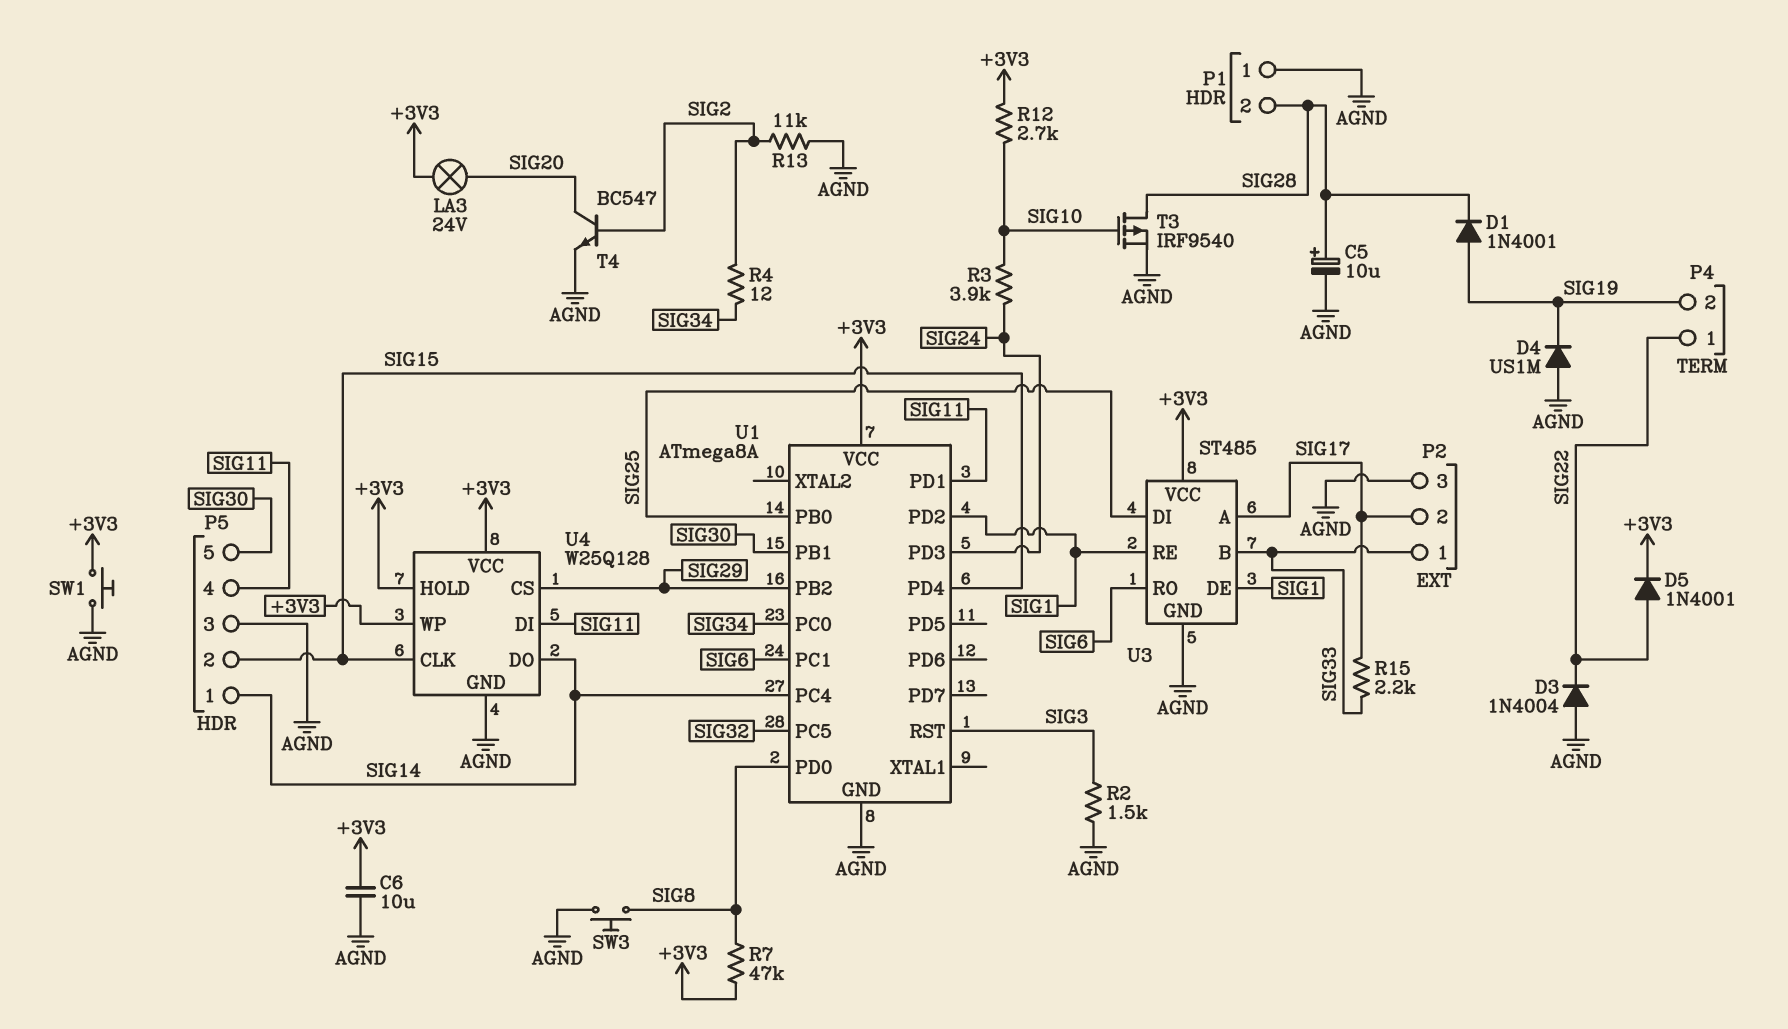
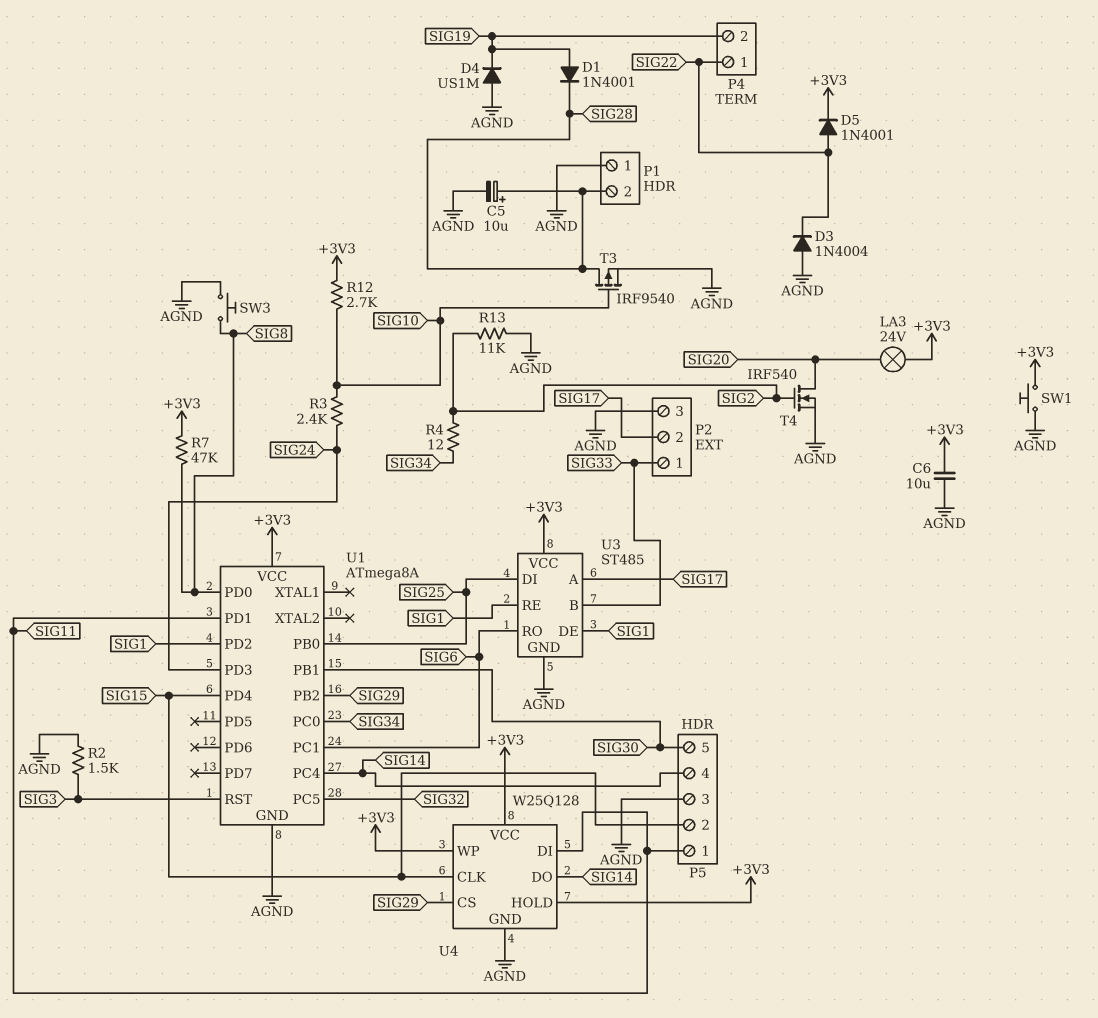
P5 pin 1: SIG14 -> SIG11
P5 pin 4: SIG11 -> SIG14
R3: 3.9k (SIG10, SIG24) -> 2.4k (SIG10, SIG24)
R15: 2.2k (SIG17, SIG33) -> none
T4: NPN BC547 (B SIG2, C SIG20, E AGND) -> NMOS IRF540 (G SIG2, D SIG20, S AGND)

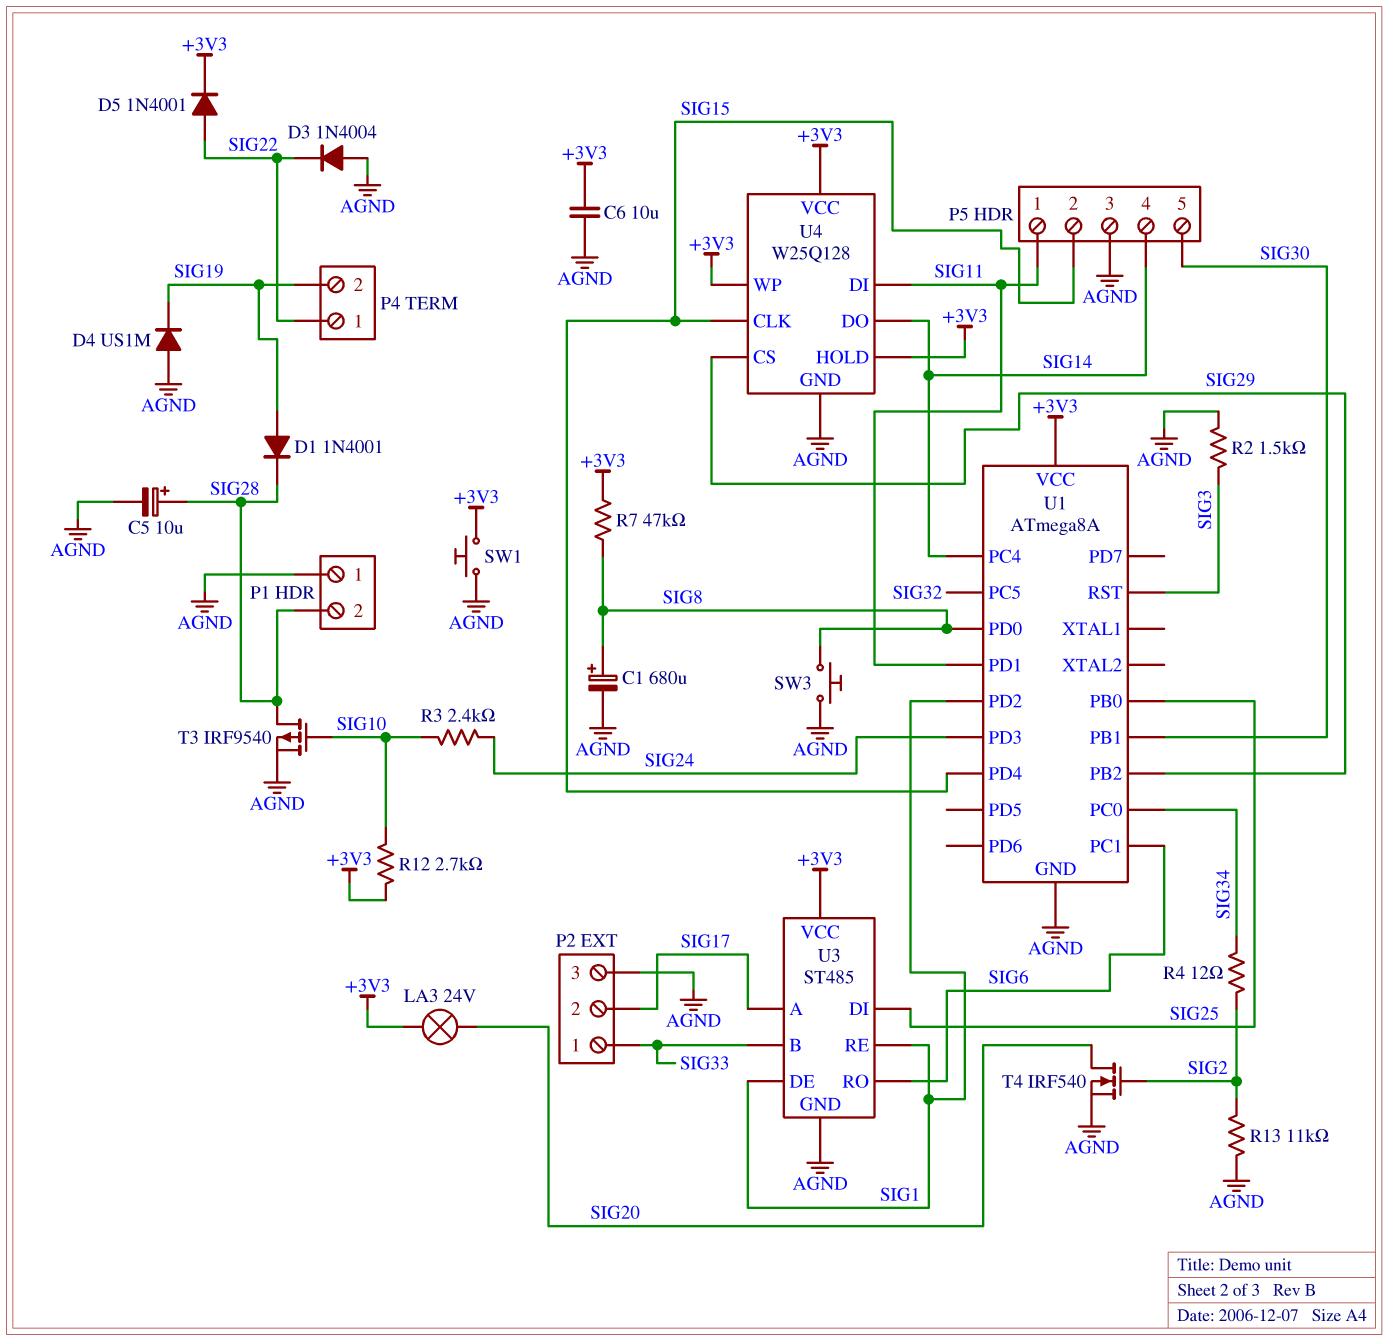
C1: none -> 680uF (plus SIG8, minus AGND)

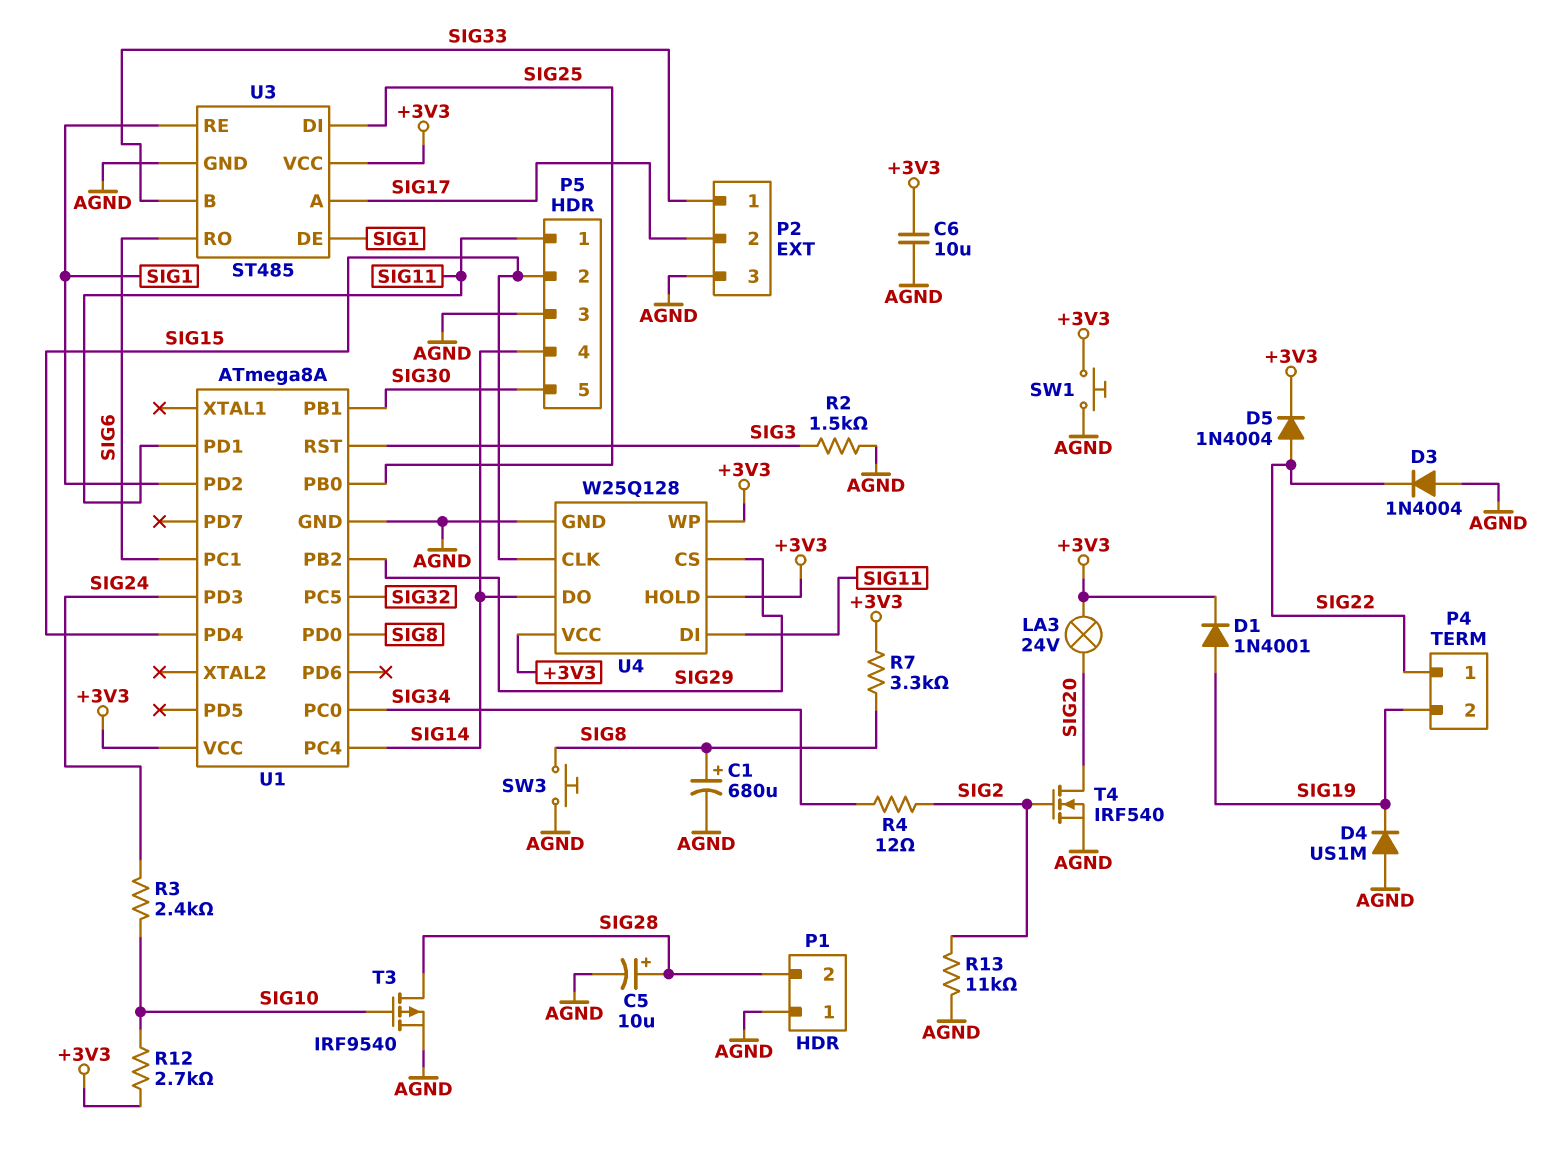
D1: diode 1N4001 (A SIG19, K SIG28) -> diode 1N4001 (A SIG19, K +3V3)
D5: diode 1N4001 (A SIG22, K +3V3) -> diode 1N4004 (A SIG22, K +3V3)
R7: 47k (+3V3, SIG8) -> 3.3k (+3V3, SIG8)

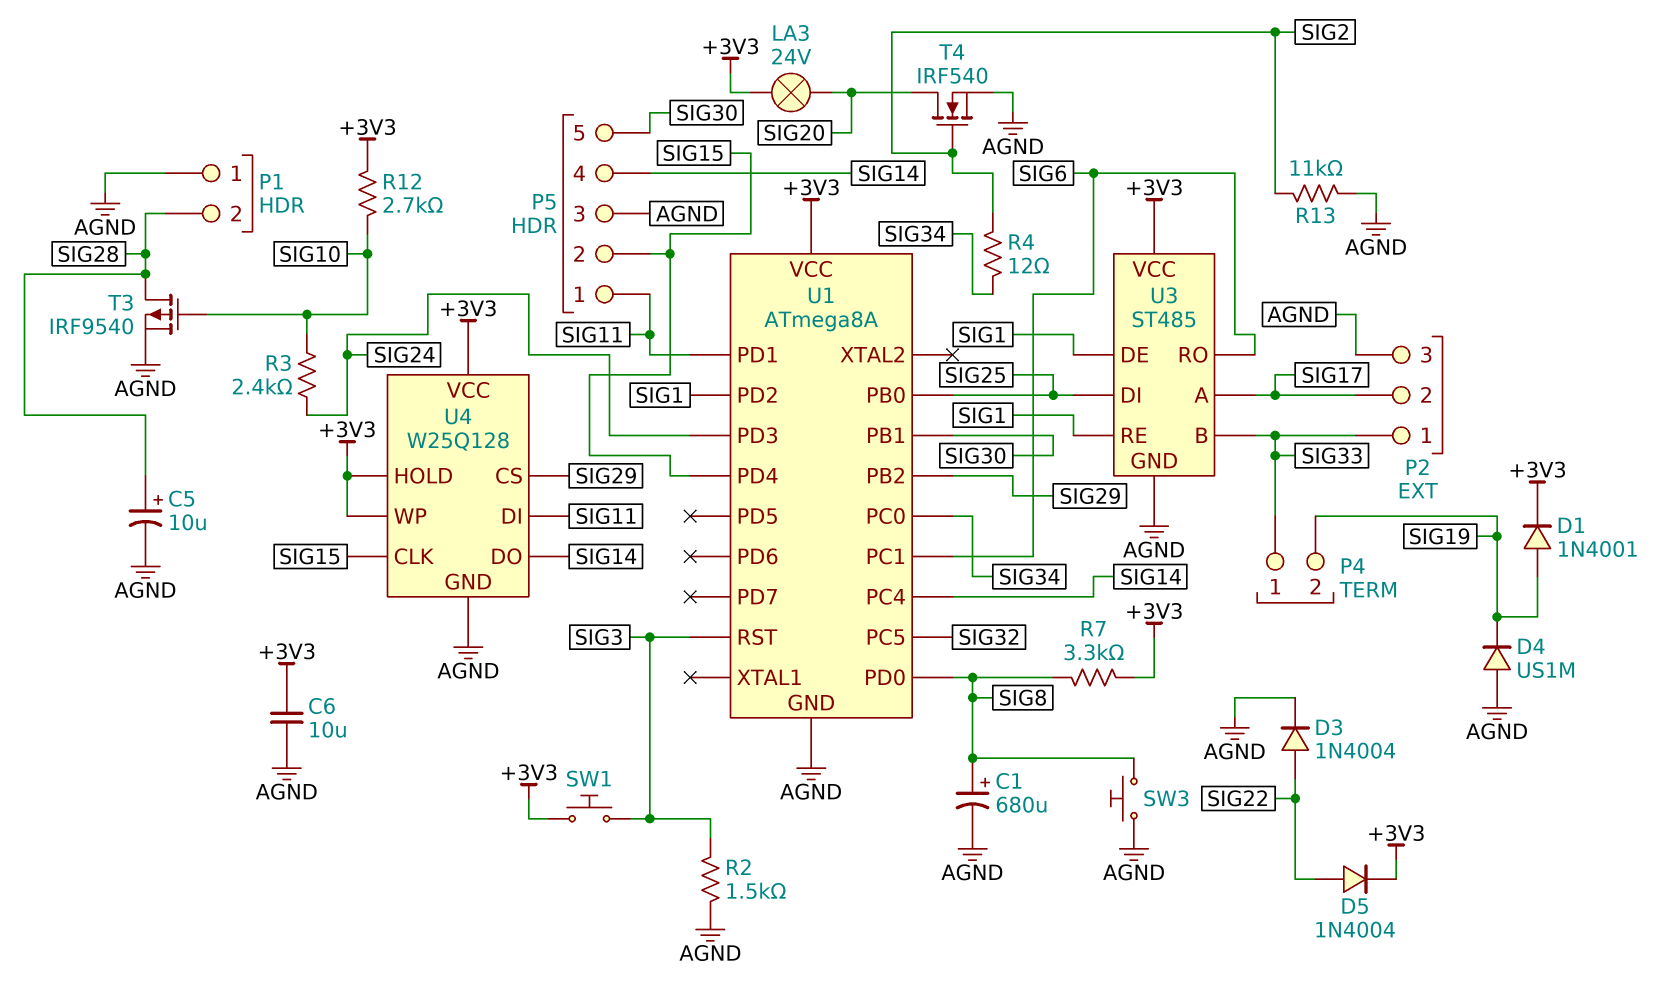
D3: diode 1N4004 (A AGND, K SIG22) -> diode 1N4004 (A SIG22, K AGND)
P4 pin 1: SIG22 -> SIG33
SW1: button (+3V3, AGND) -> button (+3V3, SIG3)

